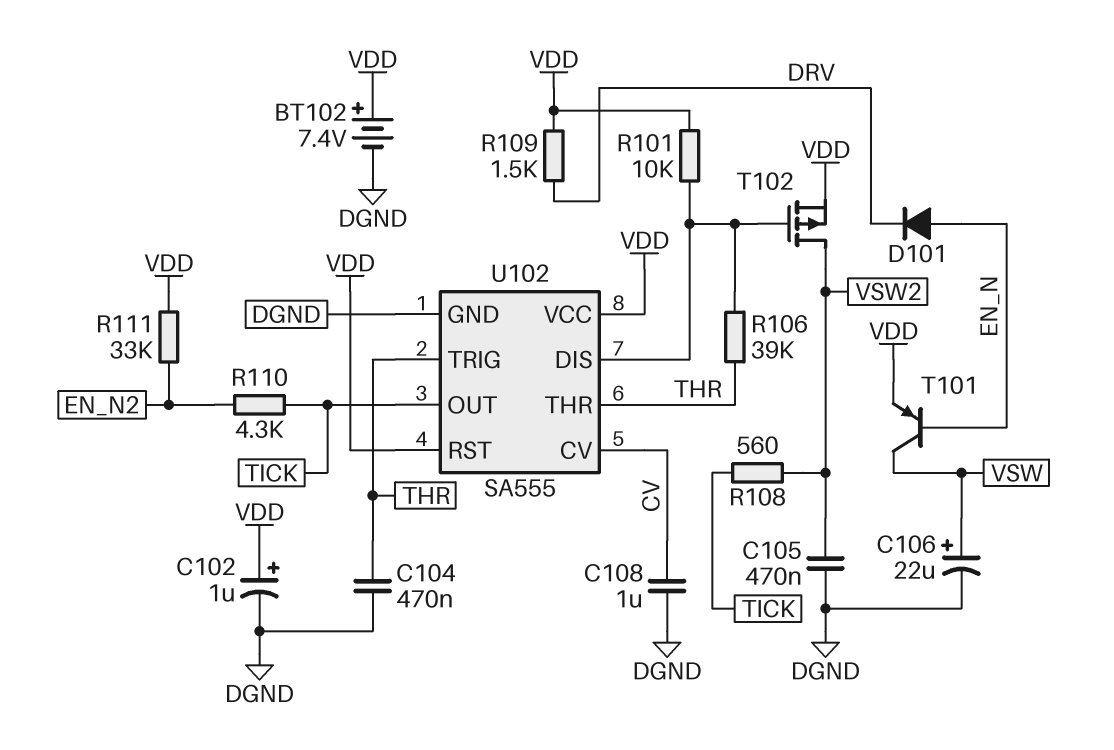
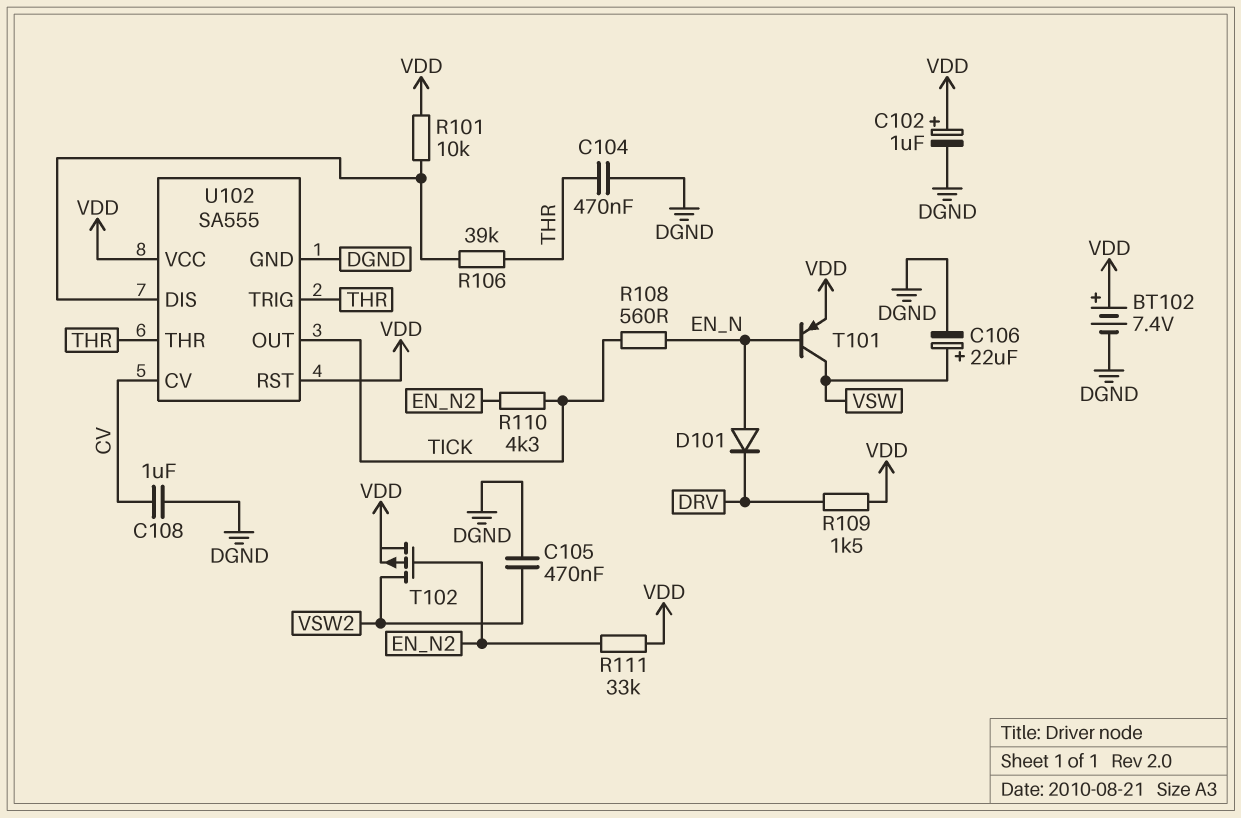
R108: 560 (TICK, VSW2) -> 560 (EN_N, TICK)
T102: PMOS (G U102/DIS, D VSW2, S VDD) -> PMOS (G EN_N2, D VSW2, S VDD)

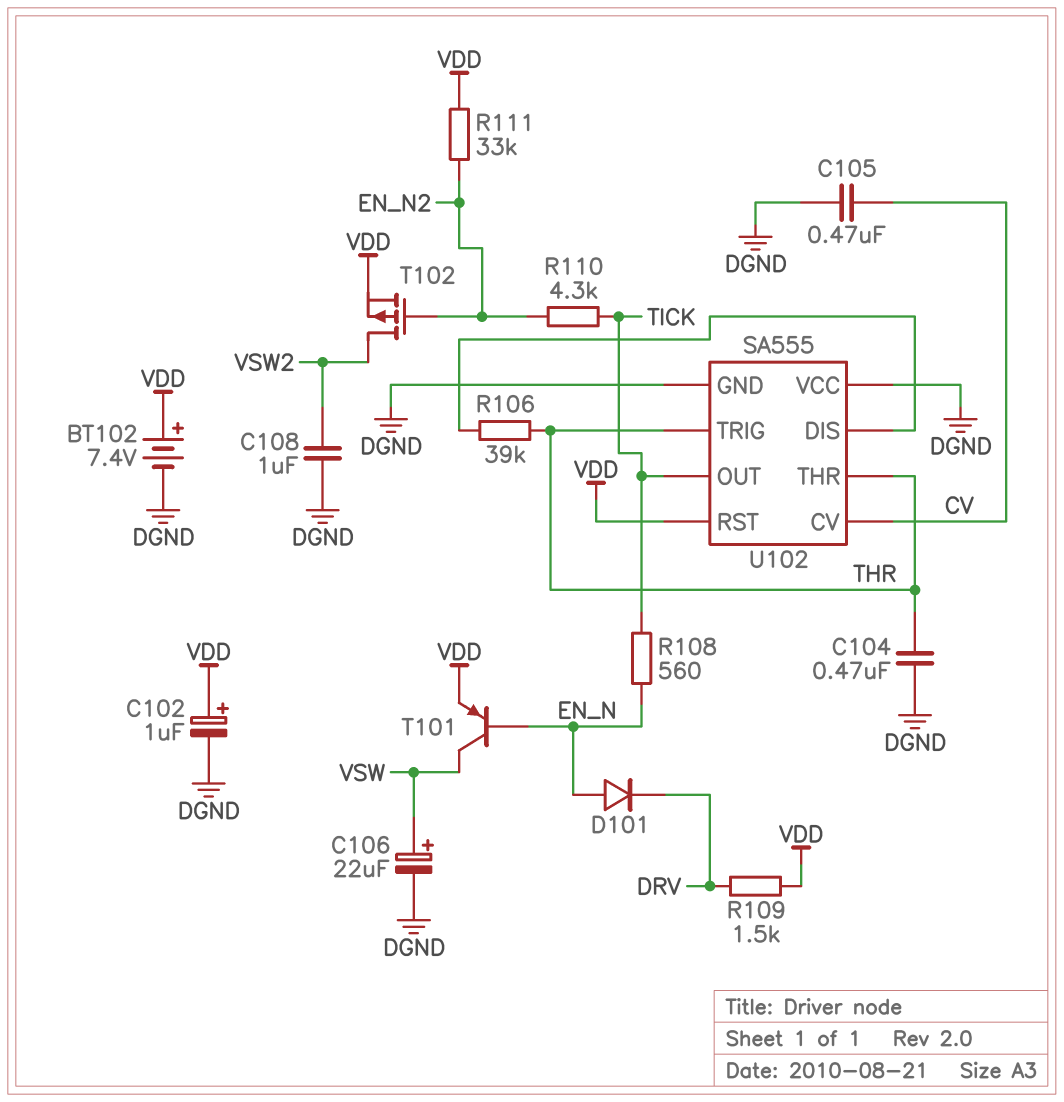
C105: 470nF (DGND, VSW2) -> 470nF (CV, DGND)
C108: 1uF (CV, DGND) -> 1uF (DGND, VSW2)
R101: 10k (U102/DIS, VDD) -> none
U102 pin VCC: VDD -> DGND

